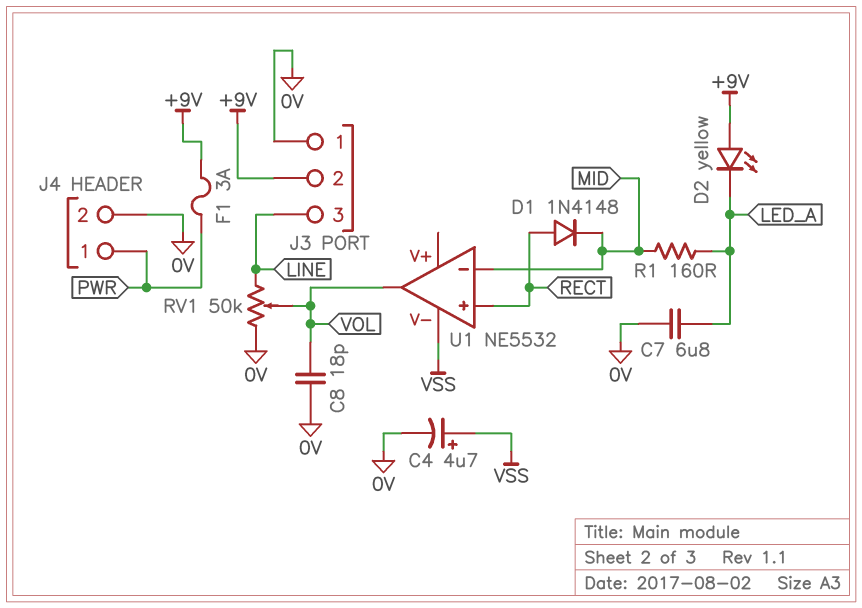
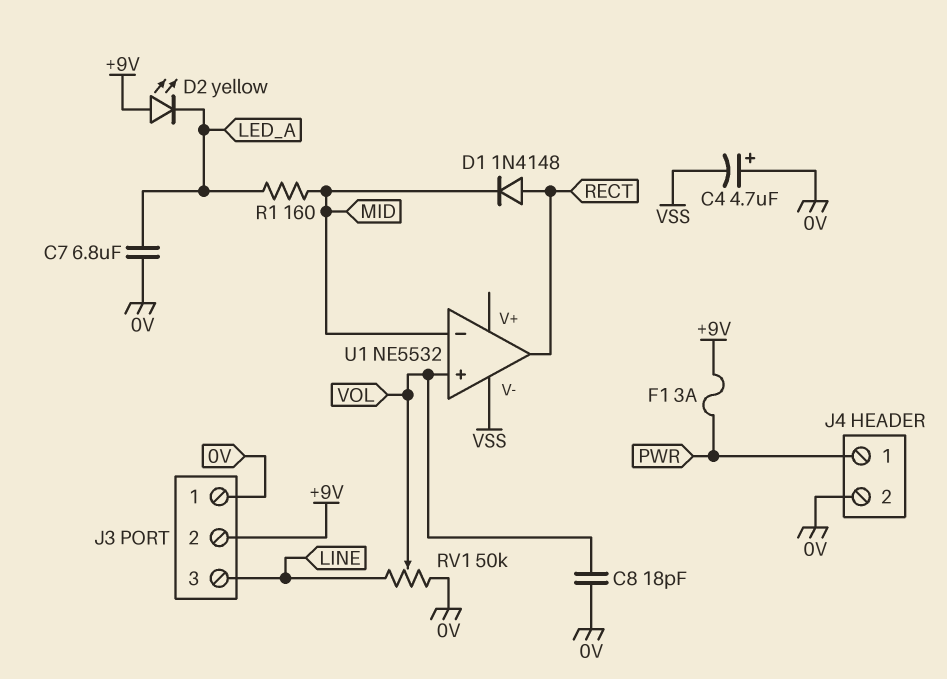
C4: 4.7uF (plus VSS, minus 0V) -> 4.7uF (plus 0V, minus VSS)
U1 pin in+: RECT -> VOL
U1 pin out: VOL -> RECT

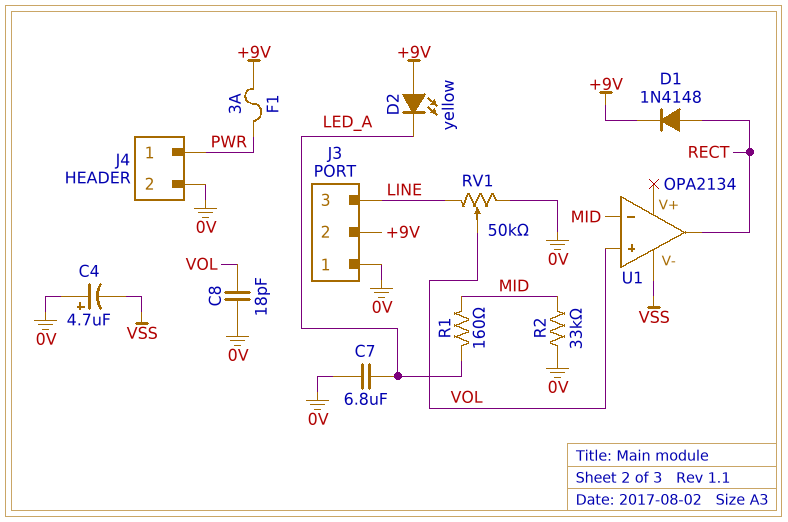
D1: diode 1N4148 (A RECT, K MID) -> diode 1N4148 (A RECT, K +9V)
R2: none -> 33k (0V, MID)
U1: NE5532 -> OPA2134

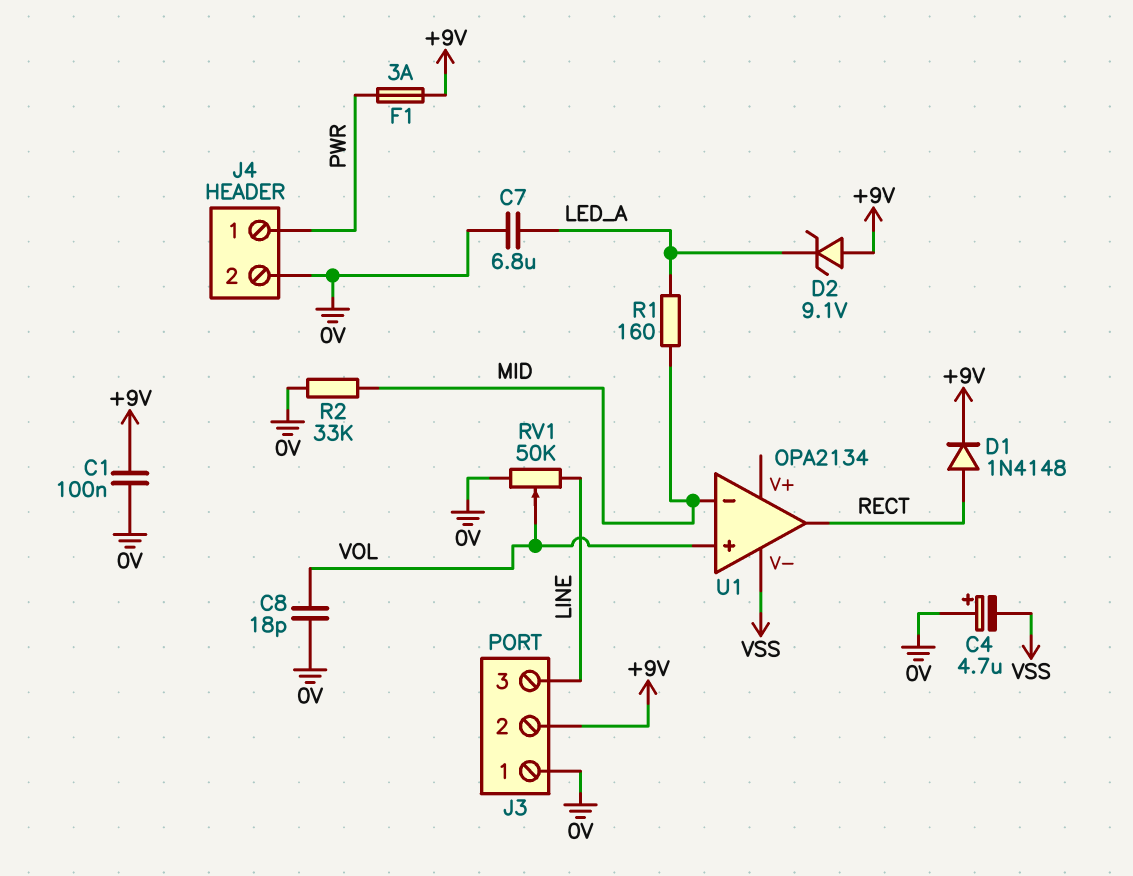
C1: none -> 100nF (+9V, 0V)
D2: LED yellow (A +9V, K LED_A) -> zener 9.1V (A +9V, K LED_A)

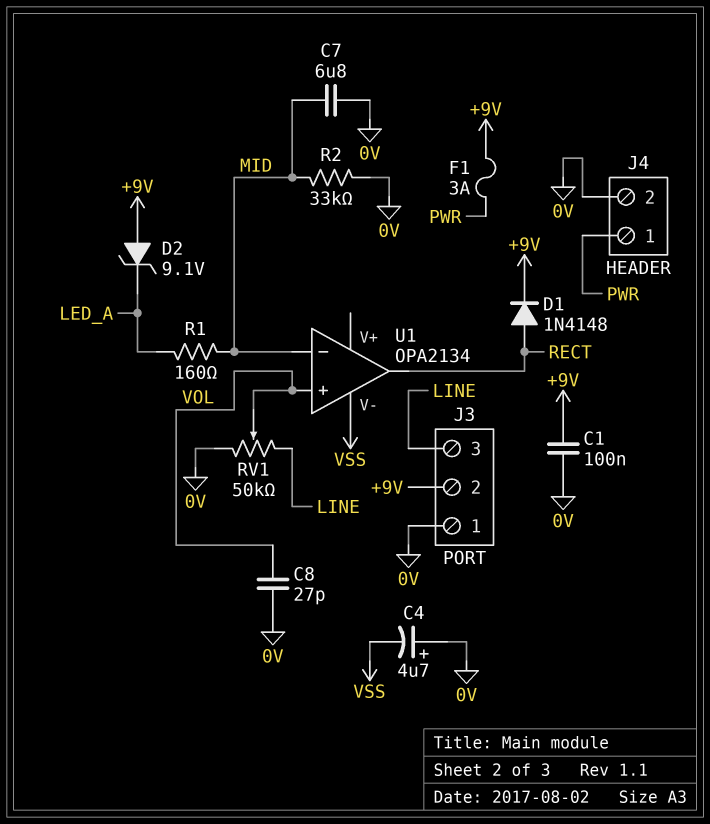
C7: 6.8uF (0V, LED_A) -> 6.8uF (0V, MID)
C8: 18pF (0V, VOL) -> 27pF (0V, VOL)

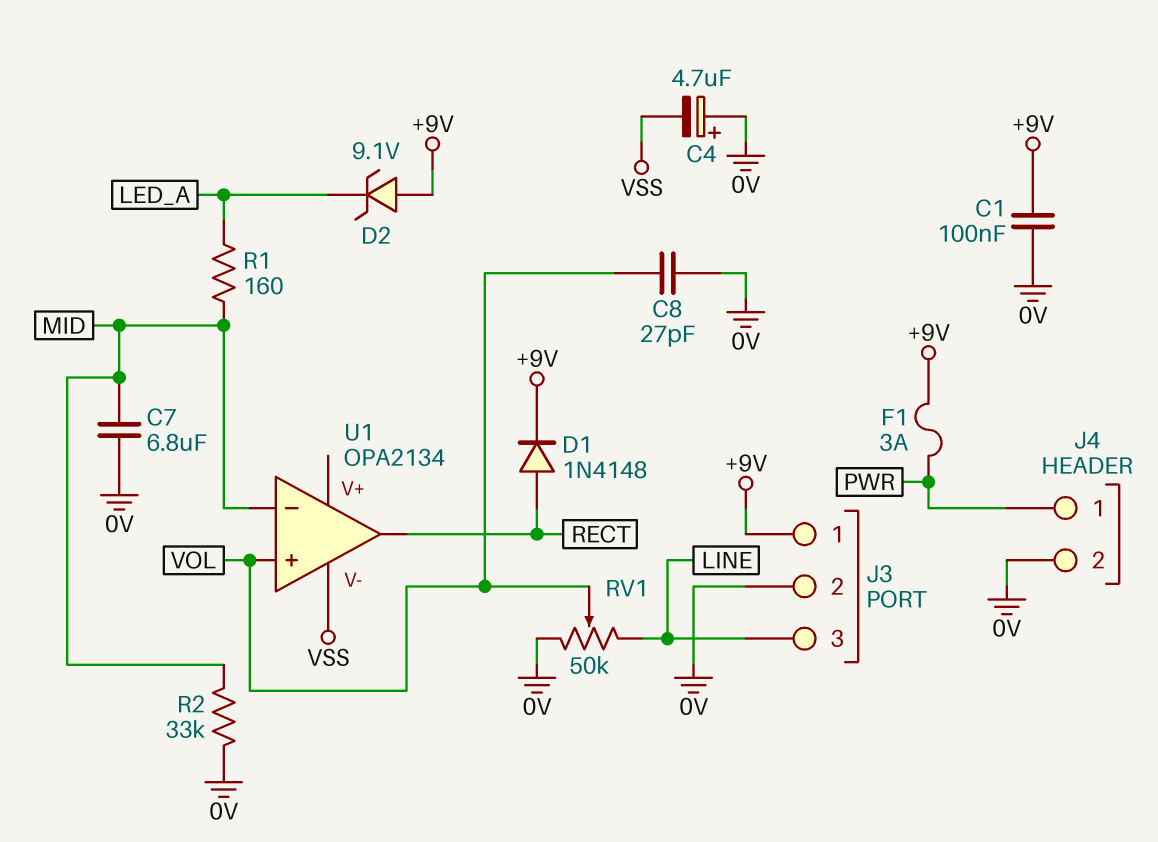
J3 pin 1: 0V -> +9V
J3 pin 2: +9V -> 0V

